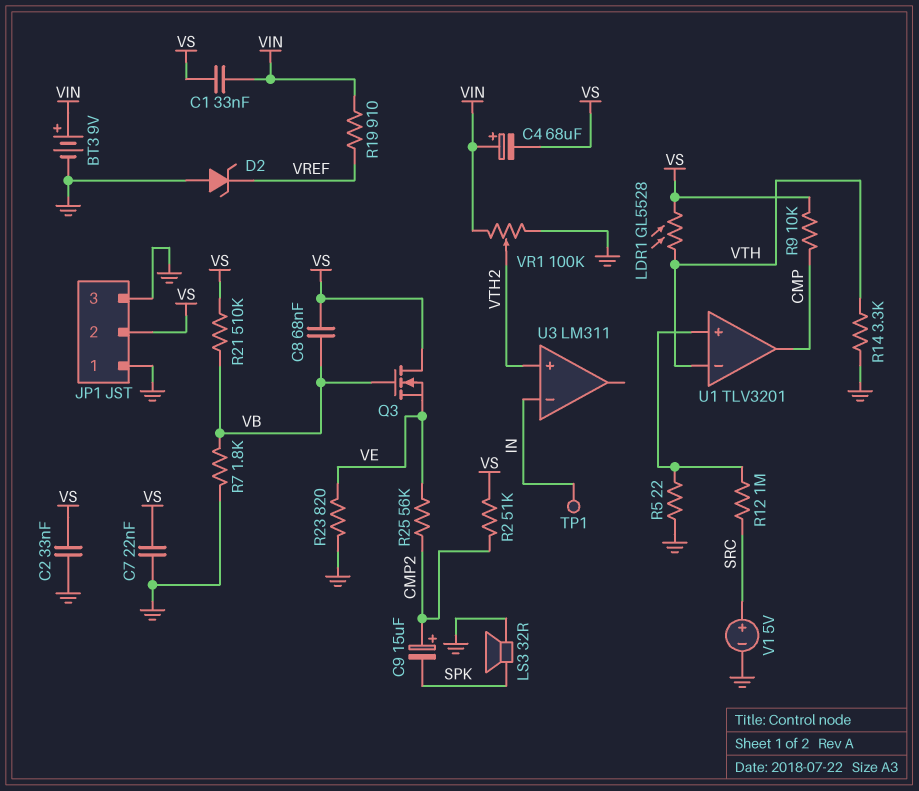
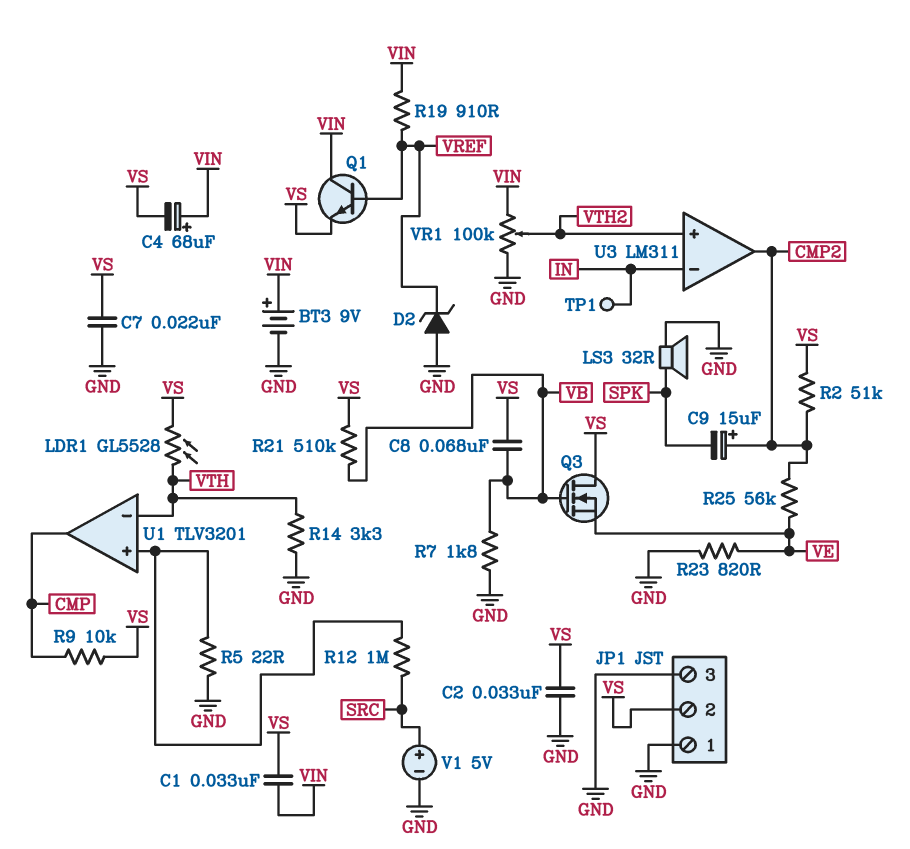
Q1: none -> NPN (B VREF, C VIN, E VS)
U3 pin out: none -> CMP2

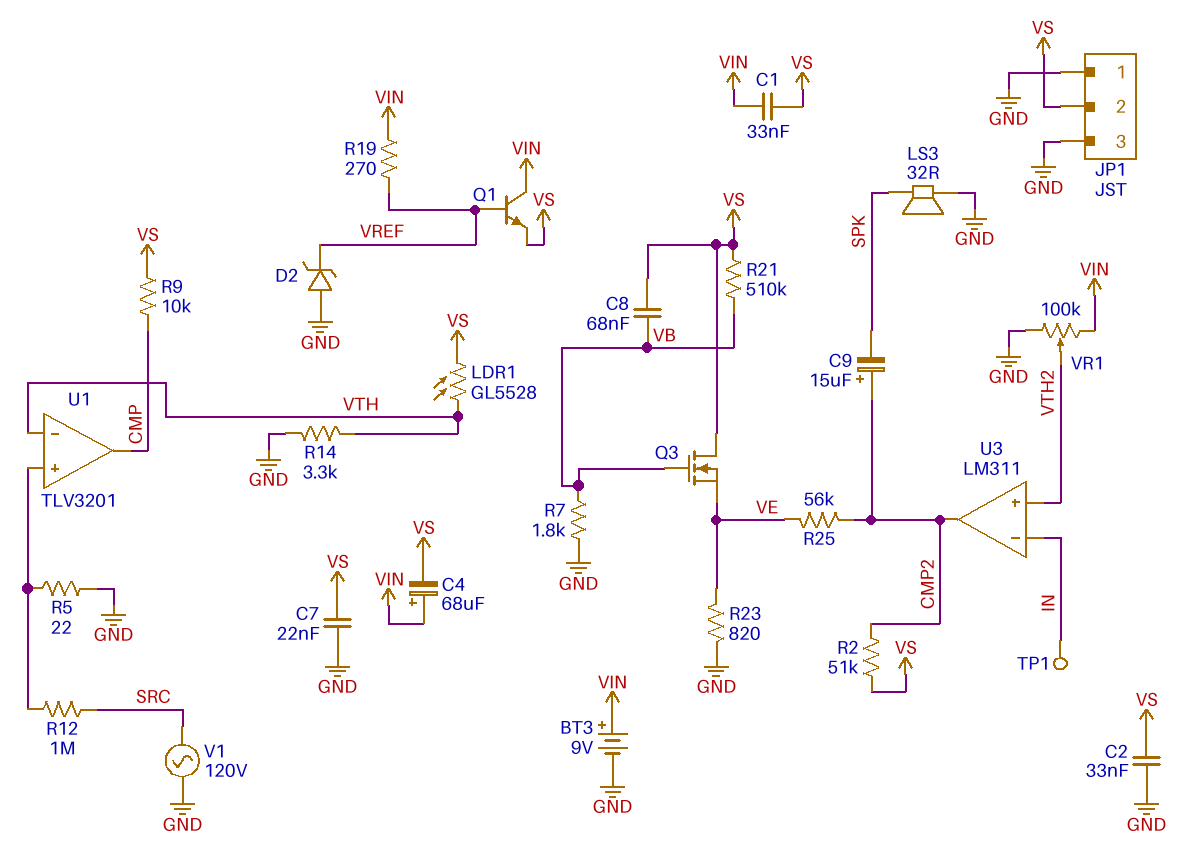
R19: 910 (VIN, VREF) -> 270 (VIN, VREF)
V1: 5V (plus SRC, minus GND) -> AC 120V (GND, SRC)

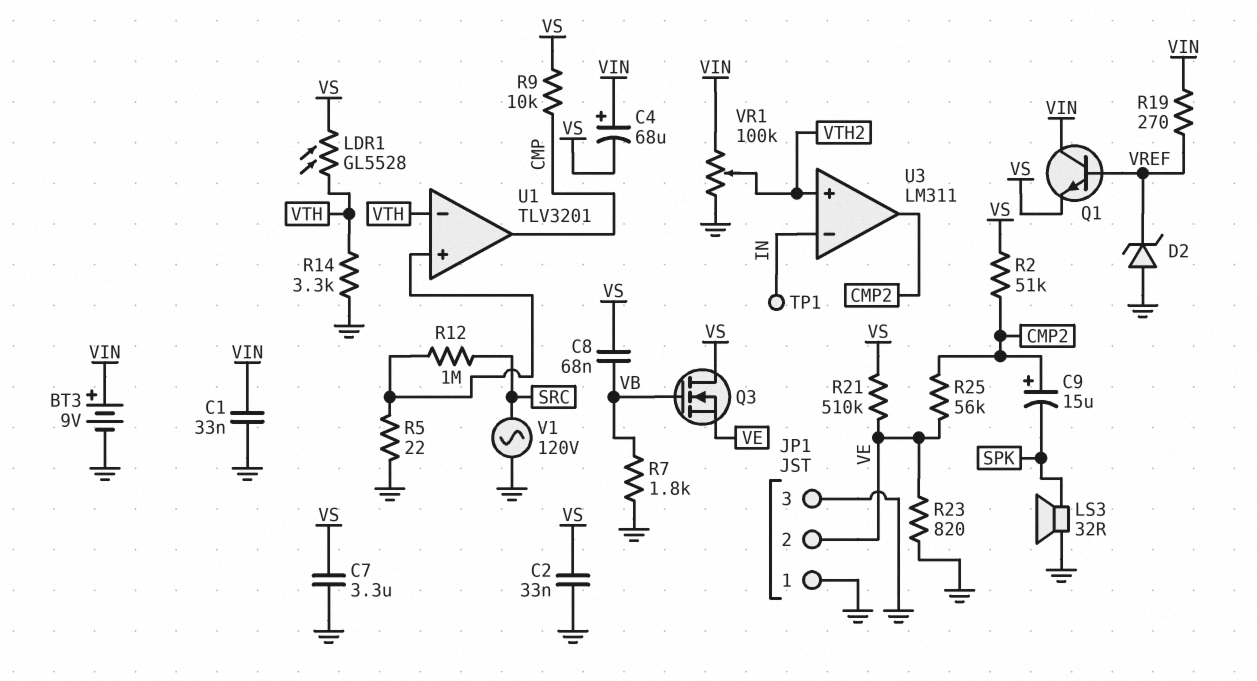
C1: 33nF (VIN, VS) -> 33nF (GND, VIN)
C7: 22nF (GND, VS) -> 3.3uF (GND, VS)
JP1 pin 2: VS -> VE
R21: 510k (VB, VS) -> 510k (VE, VS)

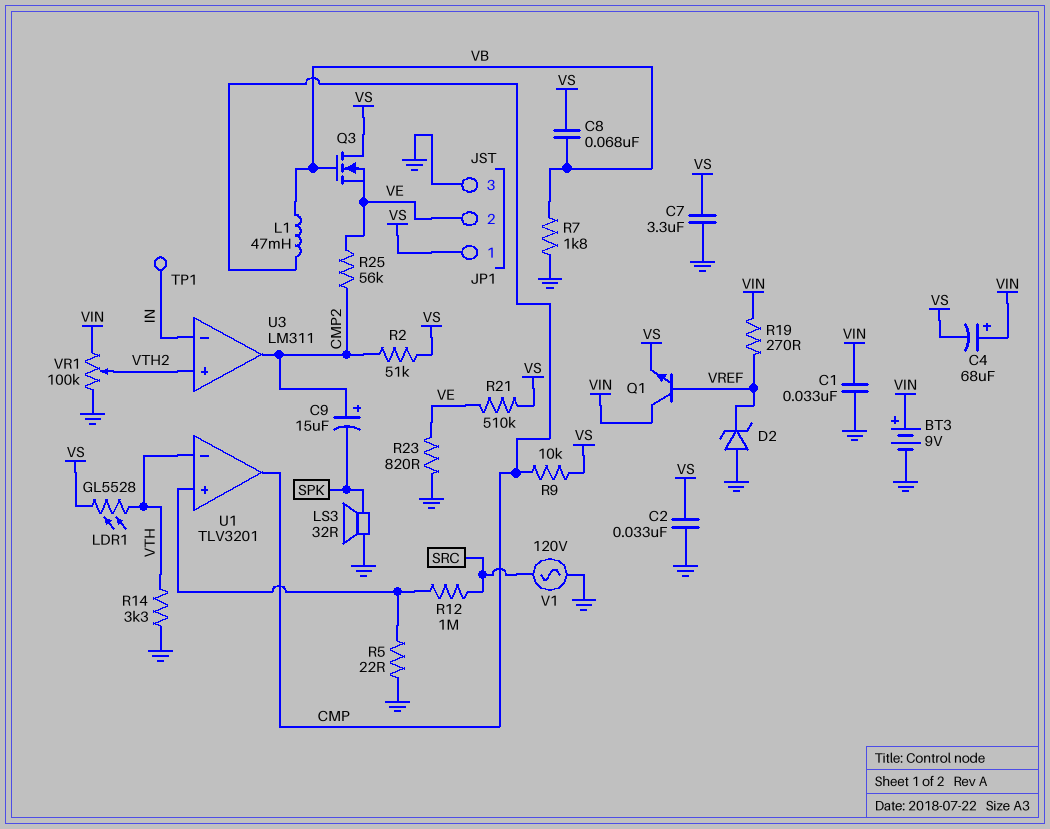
JP1 pin 1: GND -> VS
L1: none -> 47mH (CMP, VB)

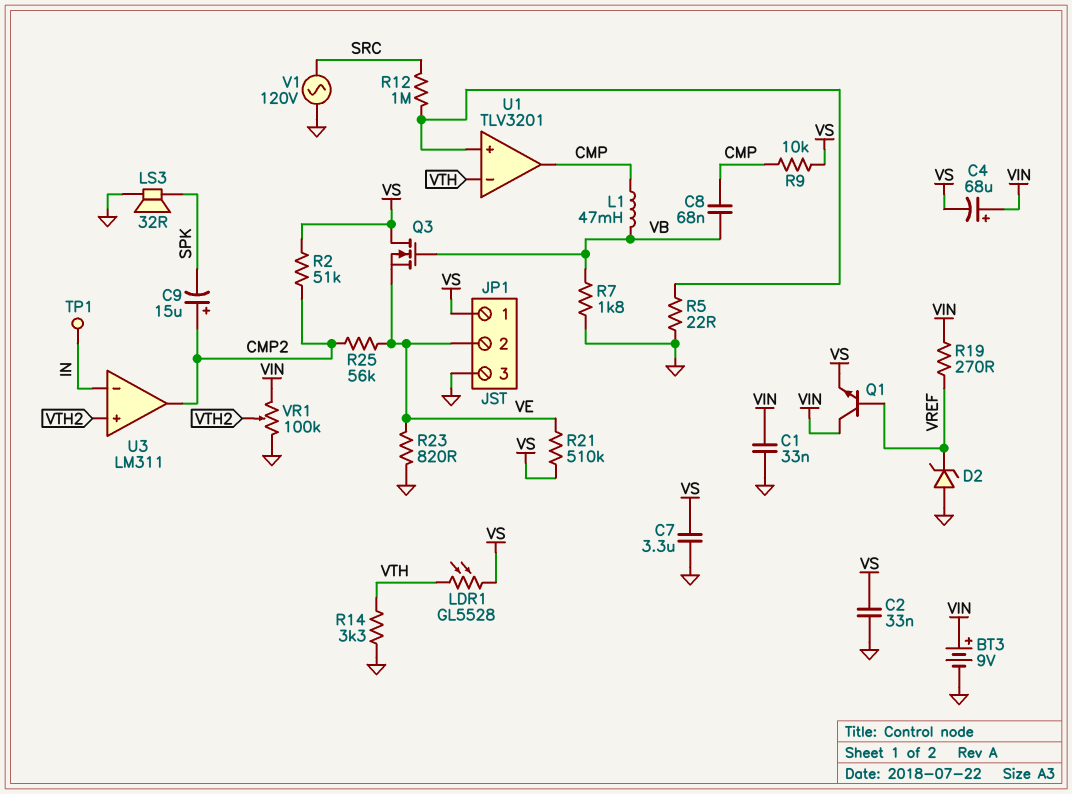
C8: 68nF (VB, VS) -> 68nF (CMP, VB)

